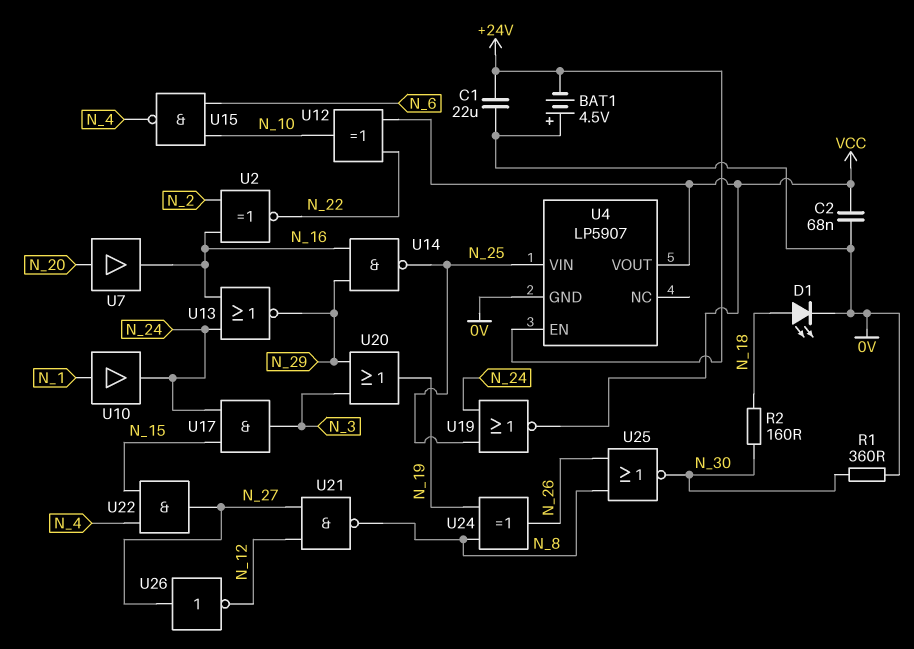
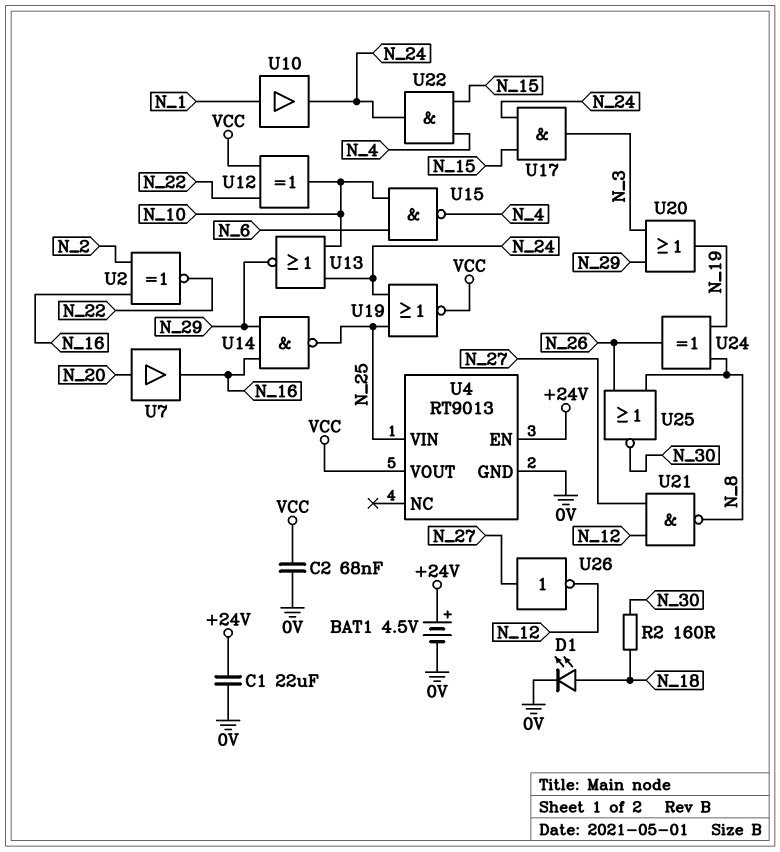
BAT1: 4.5V (plus 0V, minus +24V) -> 4.5V (plus +24V, minus 0V)
R1: 360 (0V, N_30) -> none
U4: LP5907 -> RT9013
U13: NOR (in N_16, in N_24, out N_29) -> NOR (in N_10, in N_24, out N_29)
U22: AND (in N_4, in N_15, out N_27) -> AND (in N_4, in N_15, out N_24)

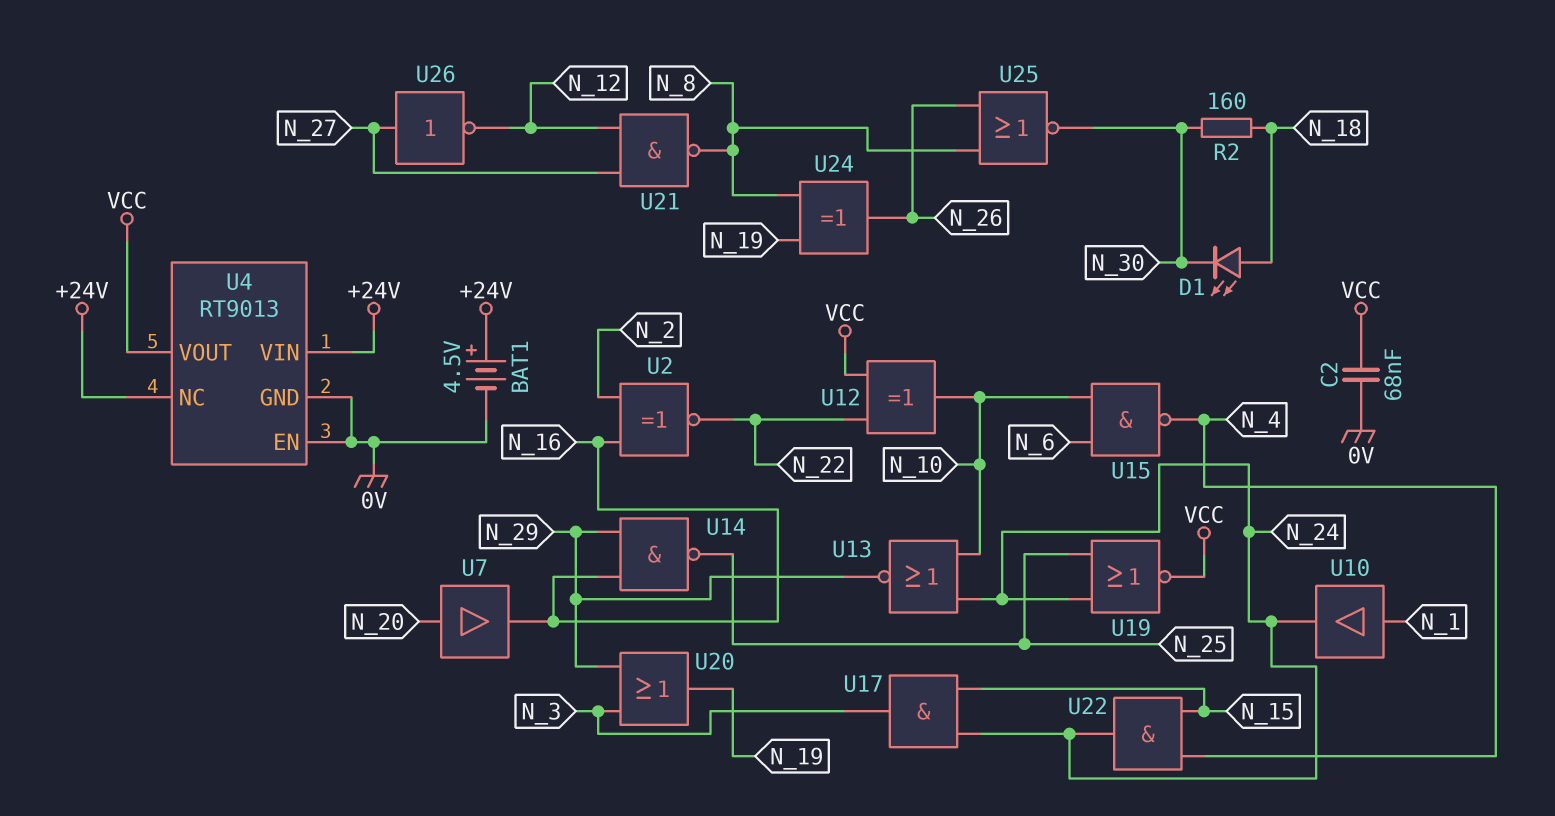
C1: 22uF (+24V, 0V) -> none
D1: LED (A N_18, K 0V) -> LED (A N_18, K N_30)
U4 pin EN: +24V -> 0V
U4 pin NC: none -> +24V
U4 pin VIN: N_25 -> +24V

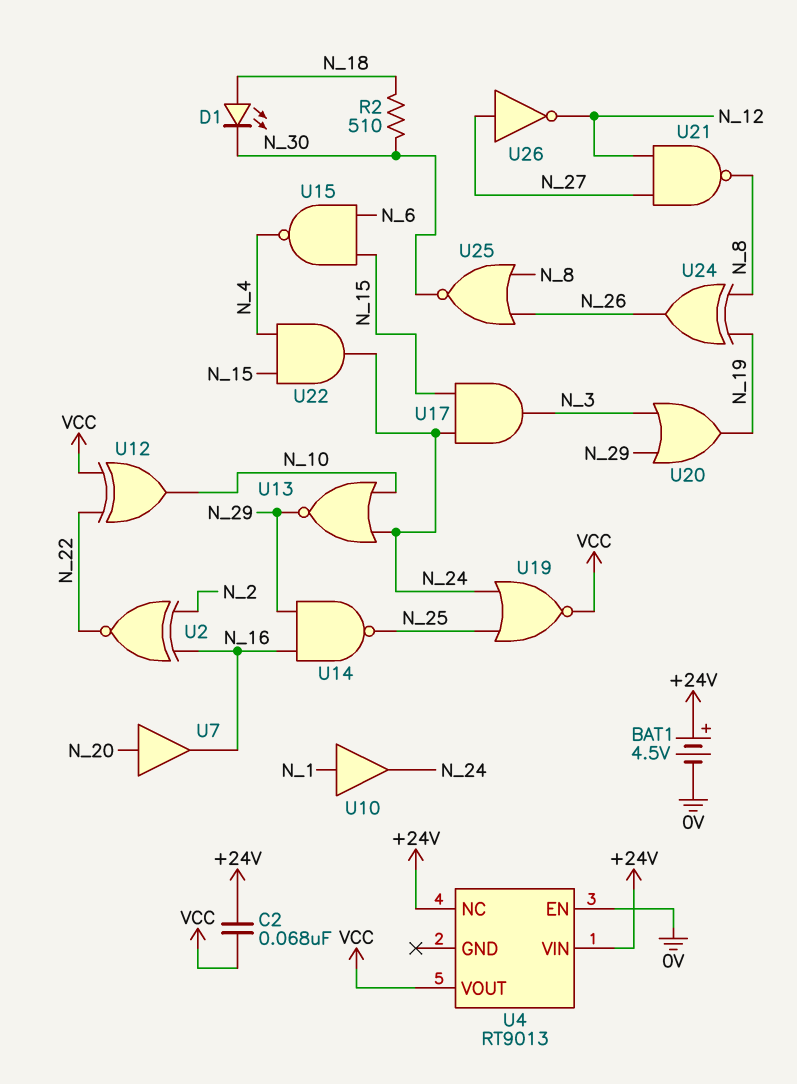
C2: 68nF (0V, VCC) -> 68nF (+24V, VCC)
R2: 160 (N_18, N_30) -> 510 (N_18, N_30)
U4 pin GND: 0V -> none
U15: NAND (in N_6, in N_10, out N_4) -> NAND (in N_6, in N_15, out N_4)

